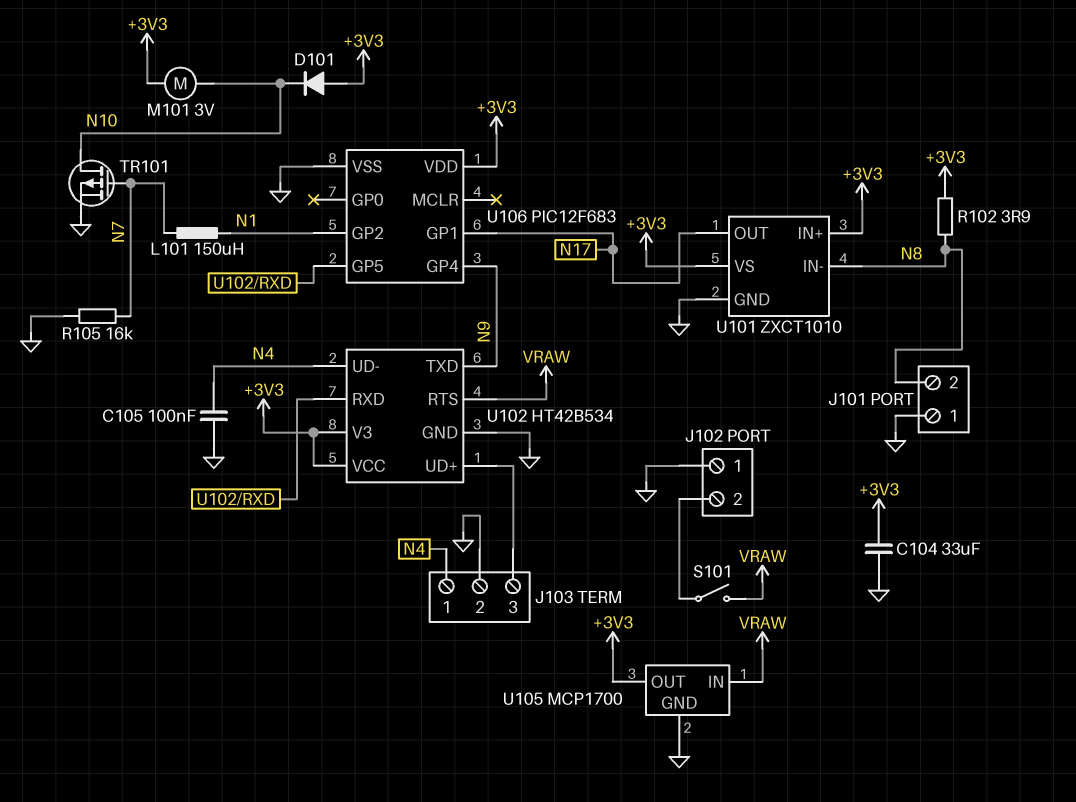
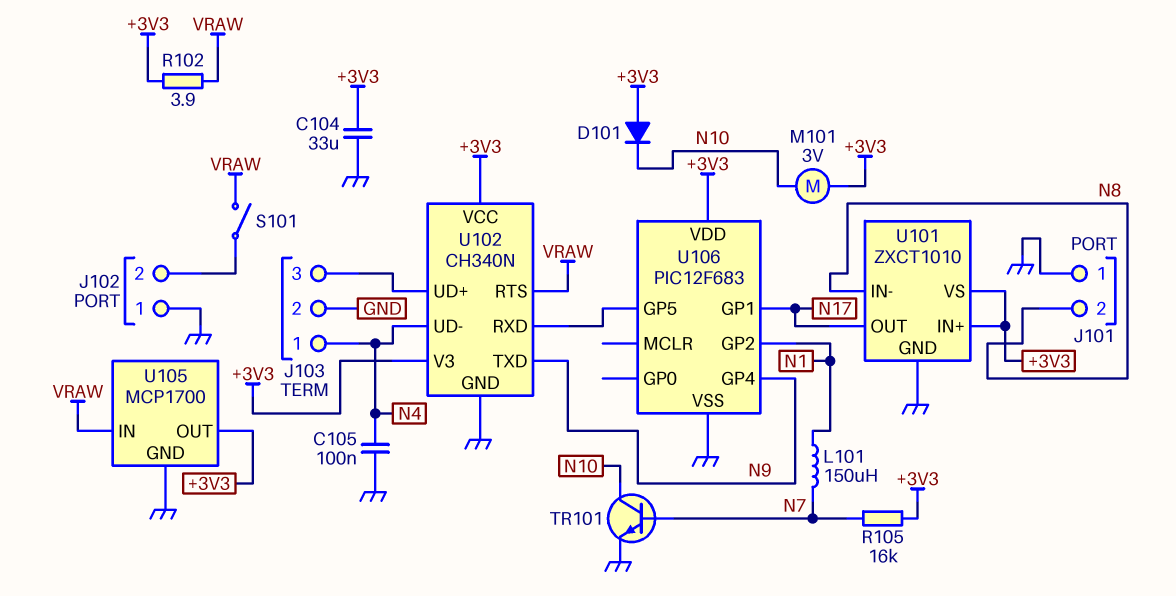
R102: 3.9 (+3V3, N8) -> 3.9 (+3V3, VRAW)
R105: 16k (GND, N7) -> 16k (+3V3, N7)
TR101: PMOS (G N7, D N10, S GND) -> NPN (B N7, C N10, E GND)
U102: HT42B534 -> CH340N

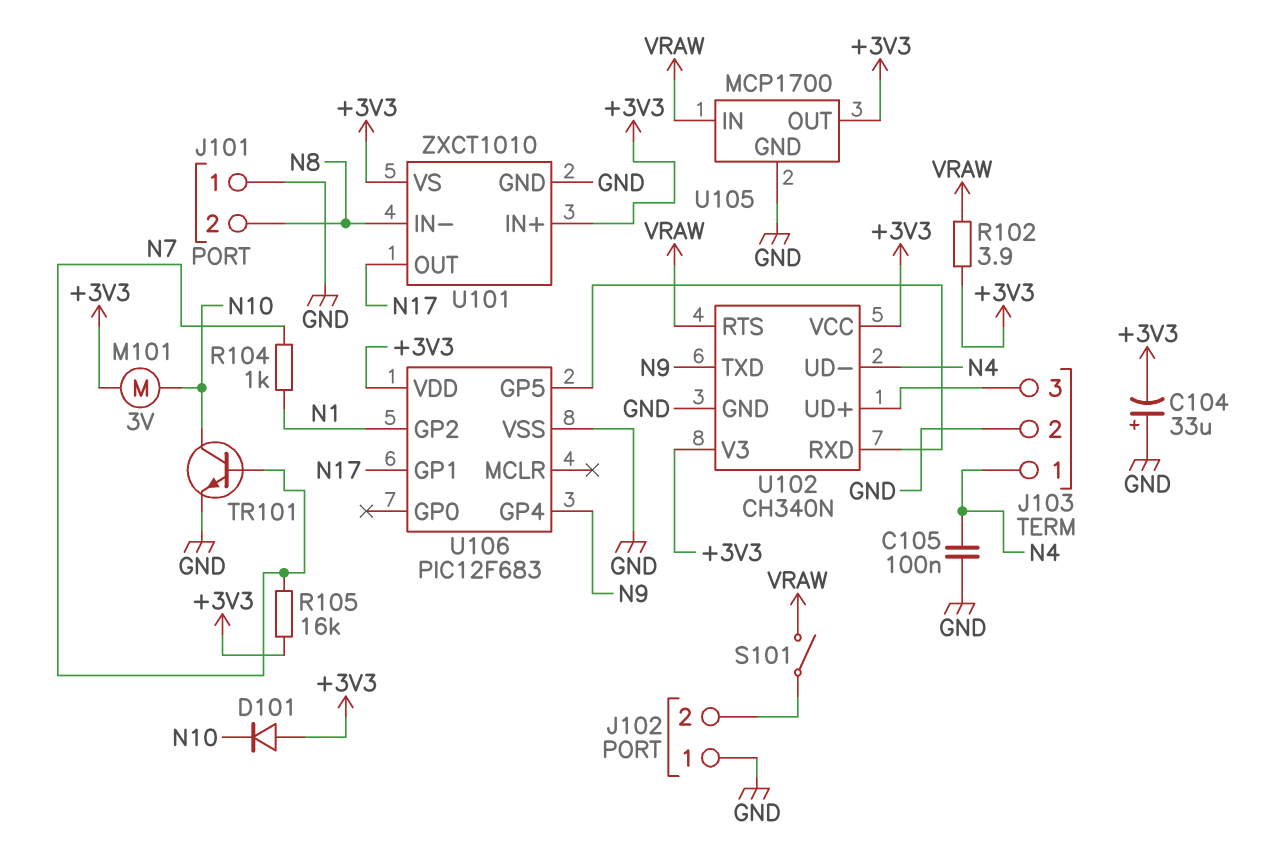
C104: 33uF (+3V3, GND) -> 33uF (plus GND, minus +3V3)
L101: 150uH (N1, N7) -> none
R104: none -> 1k (N1, N7)

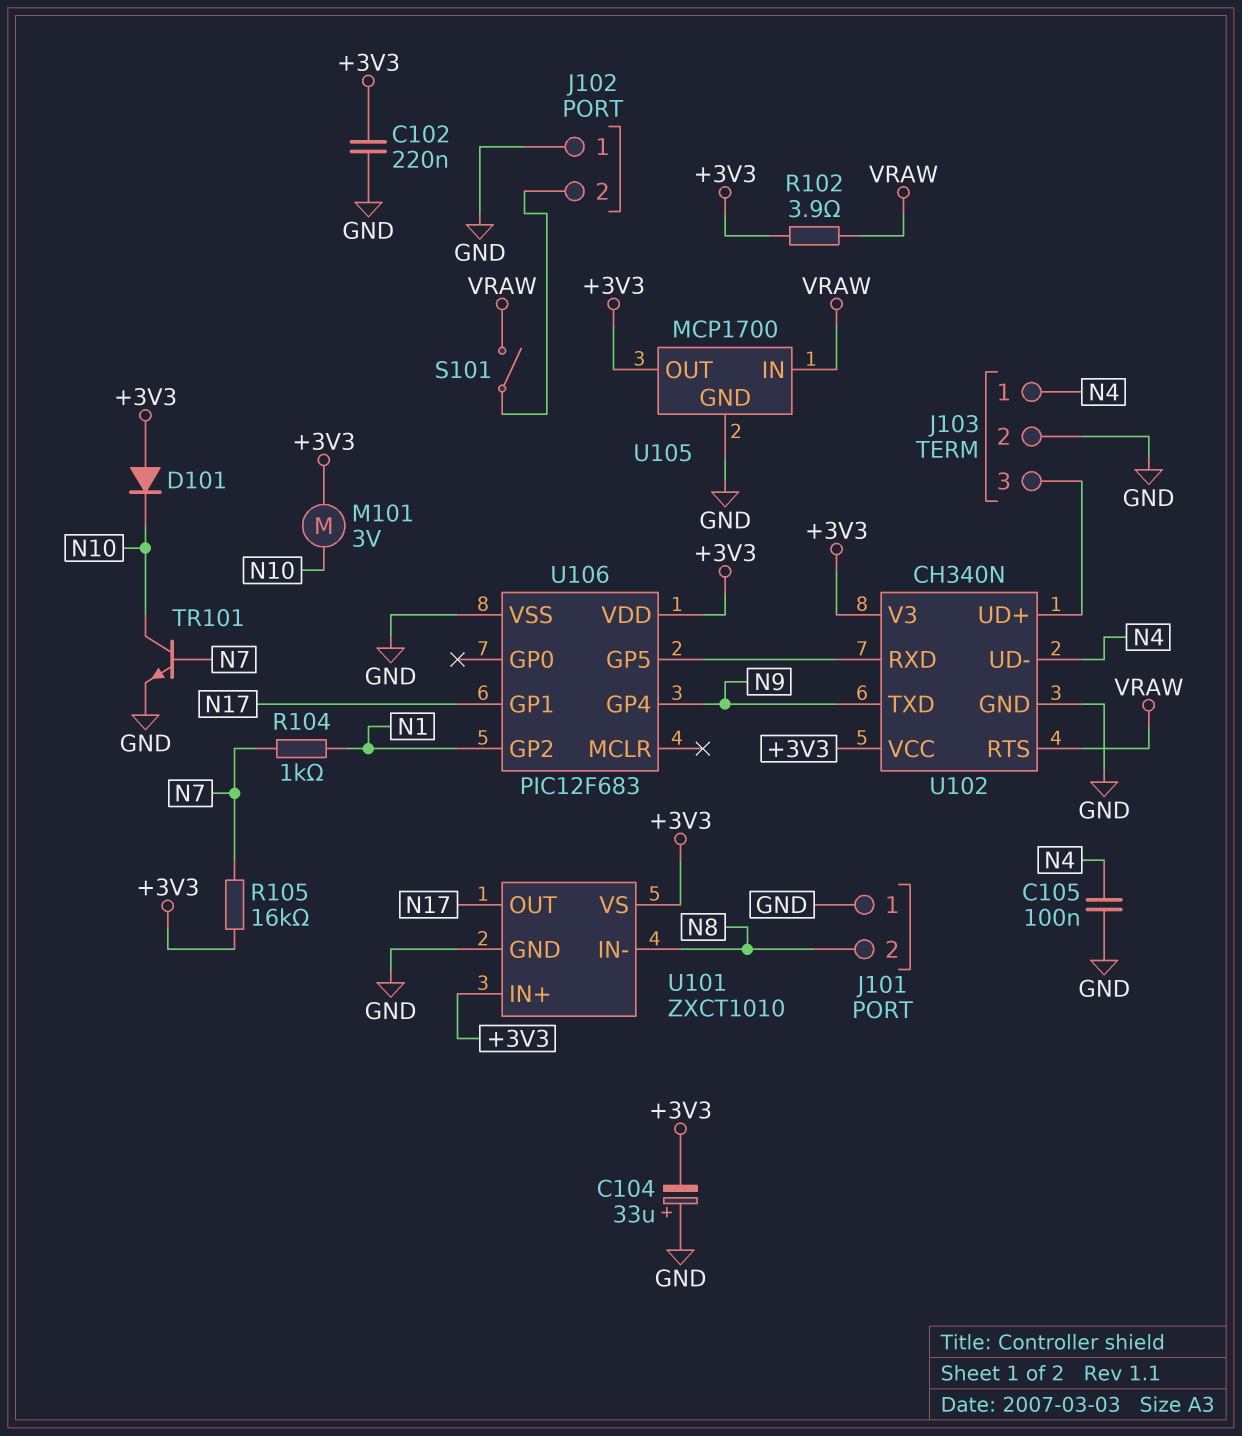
C102: none -> 220nF (+3V3, GND)

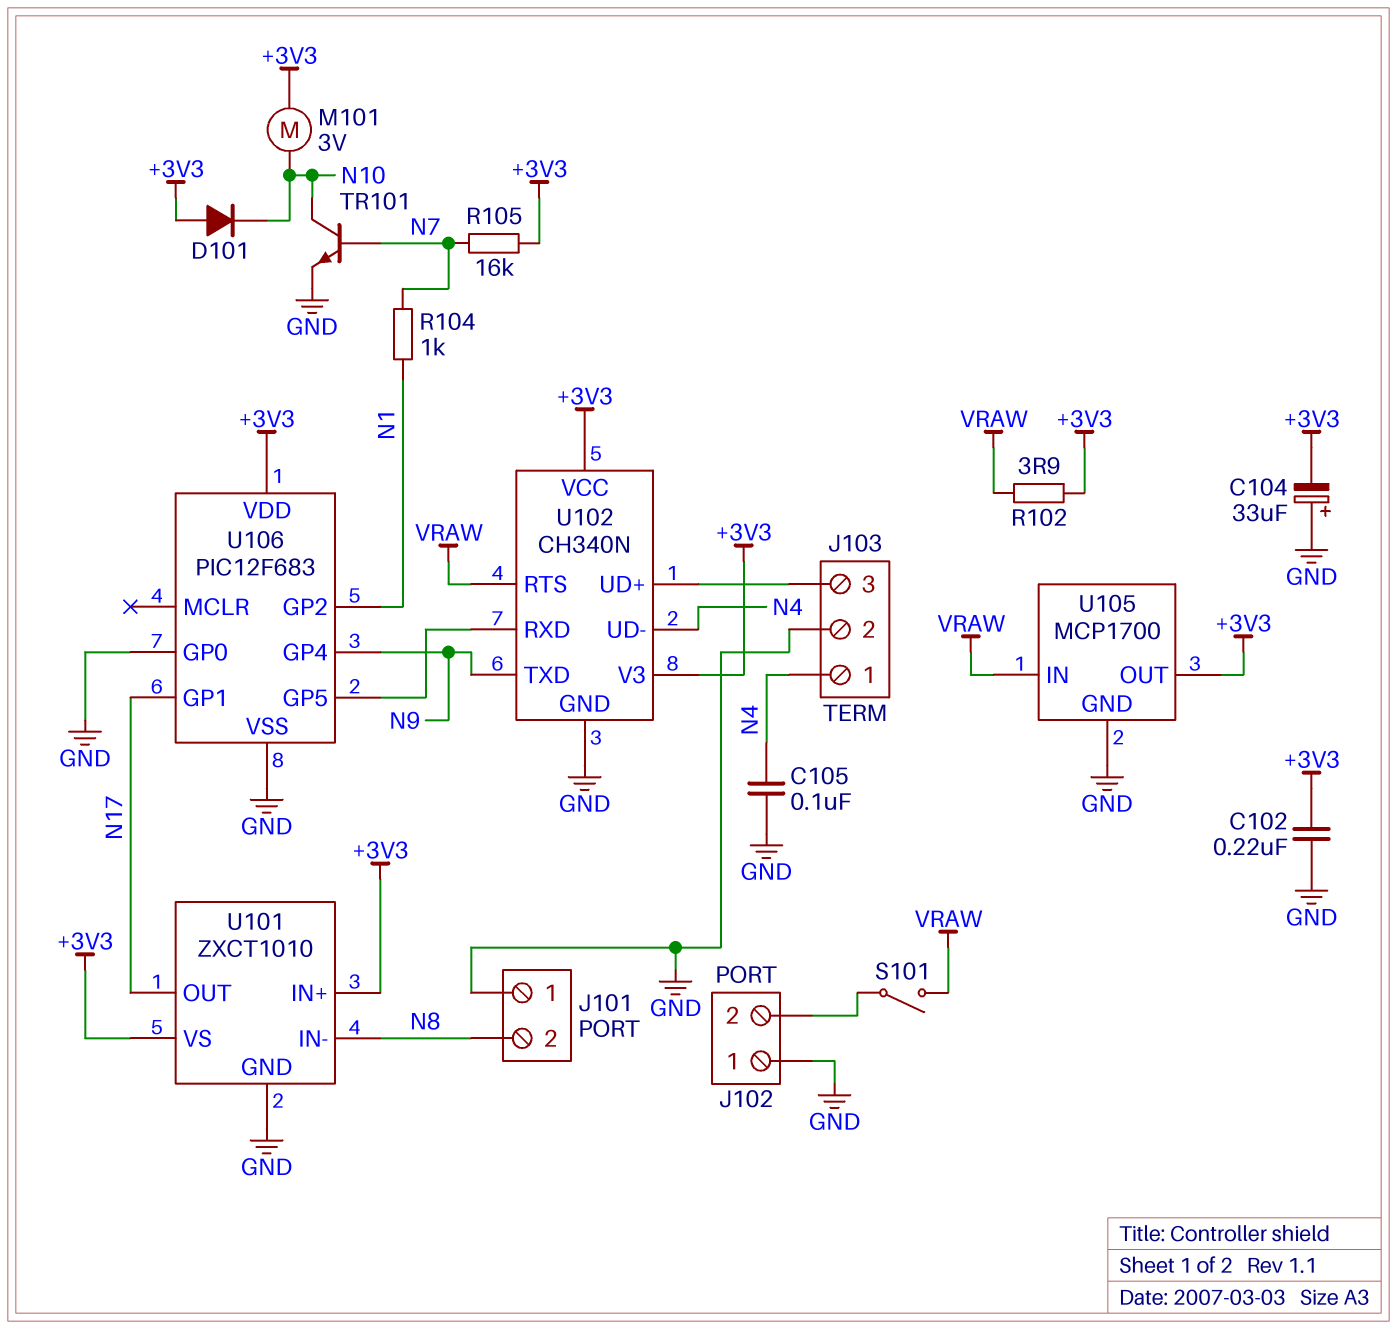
U106 pin GP0: none -> GND

